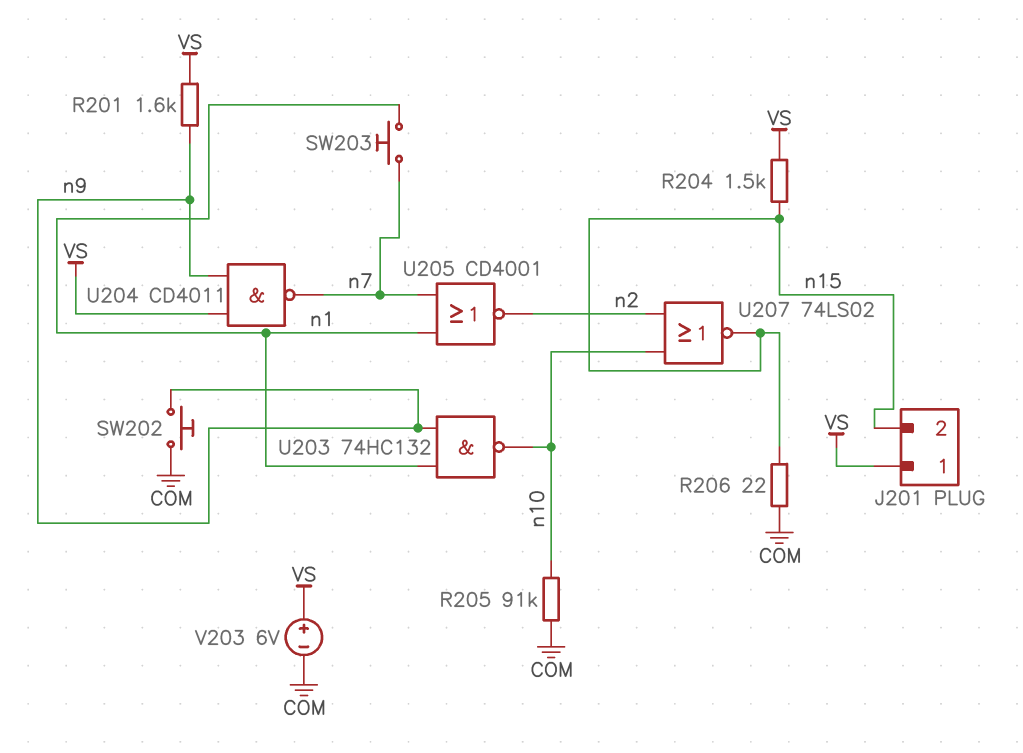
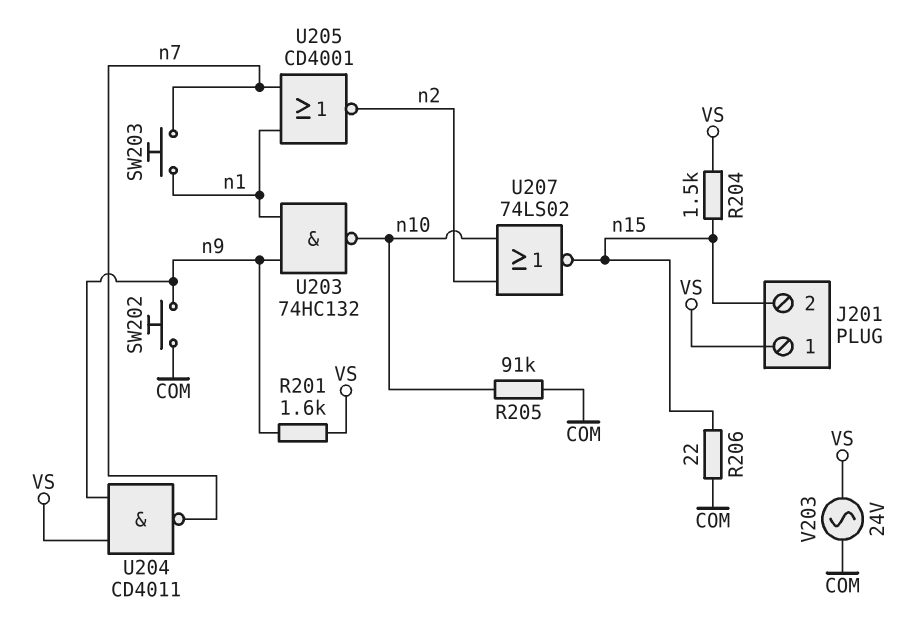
V203: 6V (plus VS, minus COM) -> AC 24V (COM, VS)

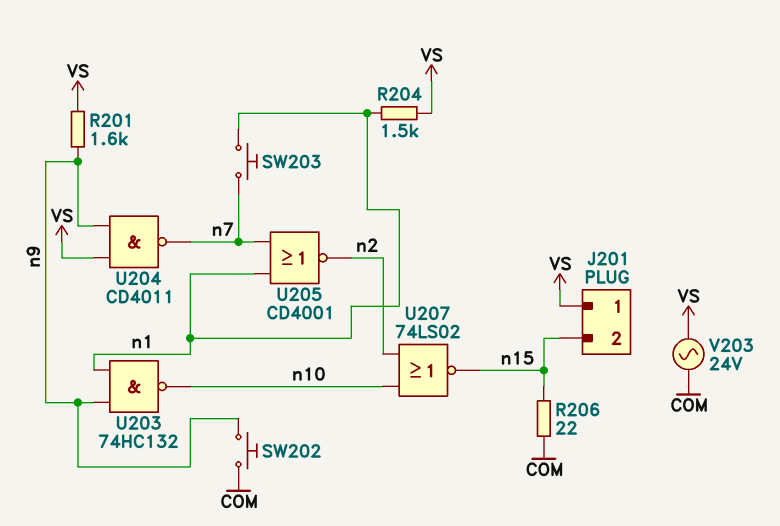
R204: 1.5k (VS, n15) -> 1.5k (VS, n1)
R205: 91k (COM, n10) -> none

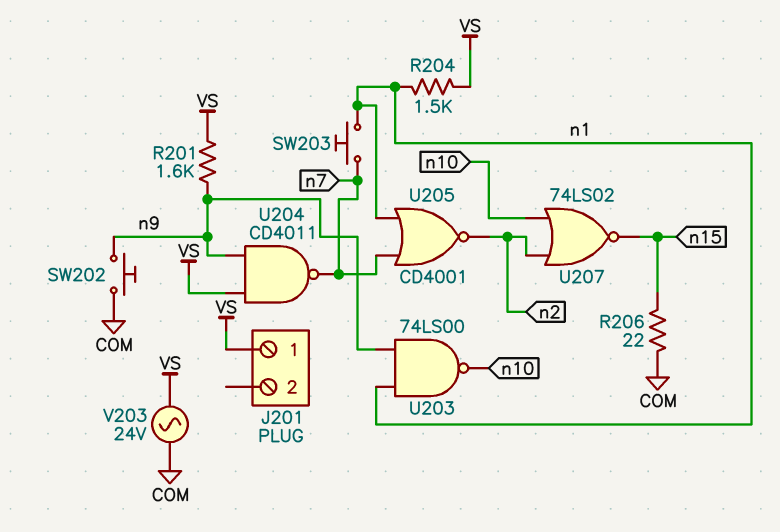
J201 pin 2: n15 -> none
U203: NAND 74HC132 (in n1, in n9, out n10) -> NAND 74LS00 (in n1, in n9, out n10)

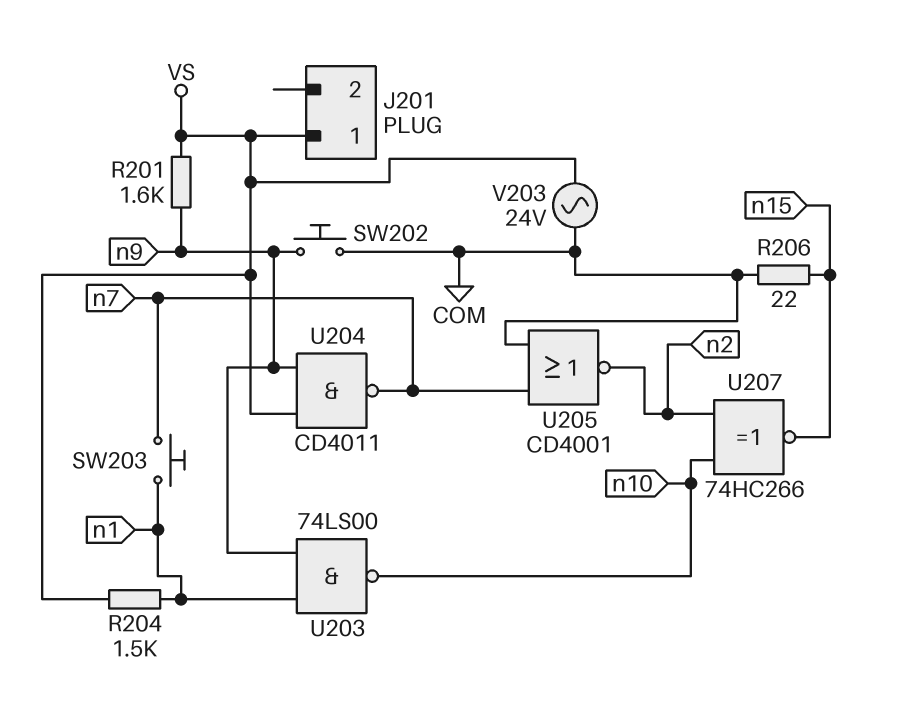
U205: NOR CD4001 (in n1, in n7, out n2) -> NOR CD4001 (in COM, in n7, out n2)
U207: NOR 74LS02 (in n2, in n10, out n15) -> XNOR 74HC266 (in n2, in n10, out n15)

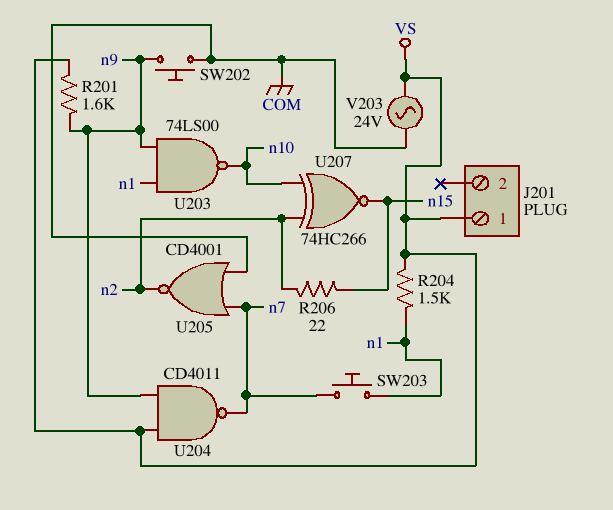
R206: 22 (COM, n15) -> 22 (n2, n15)

